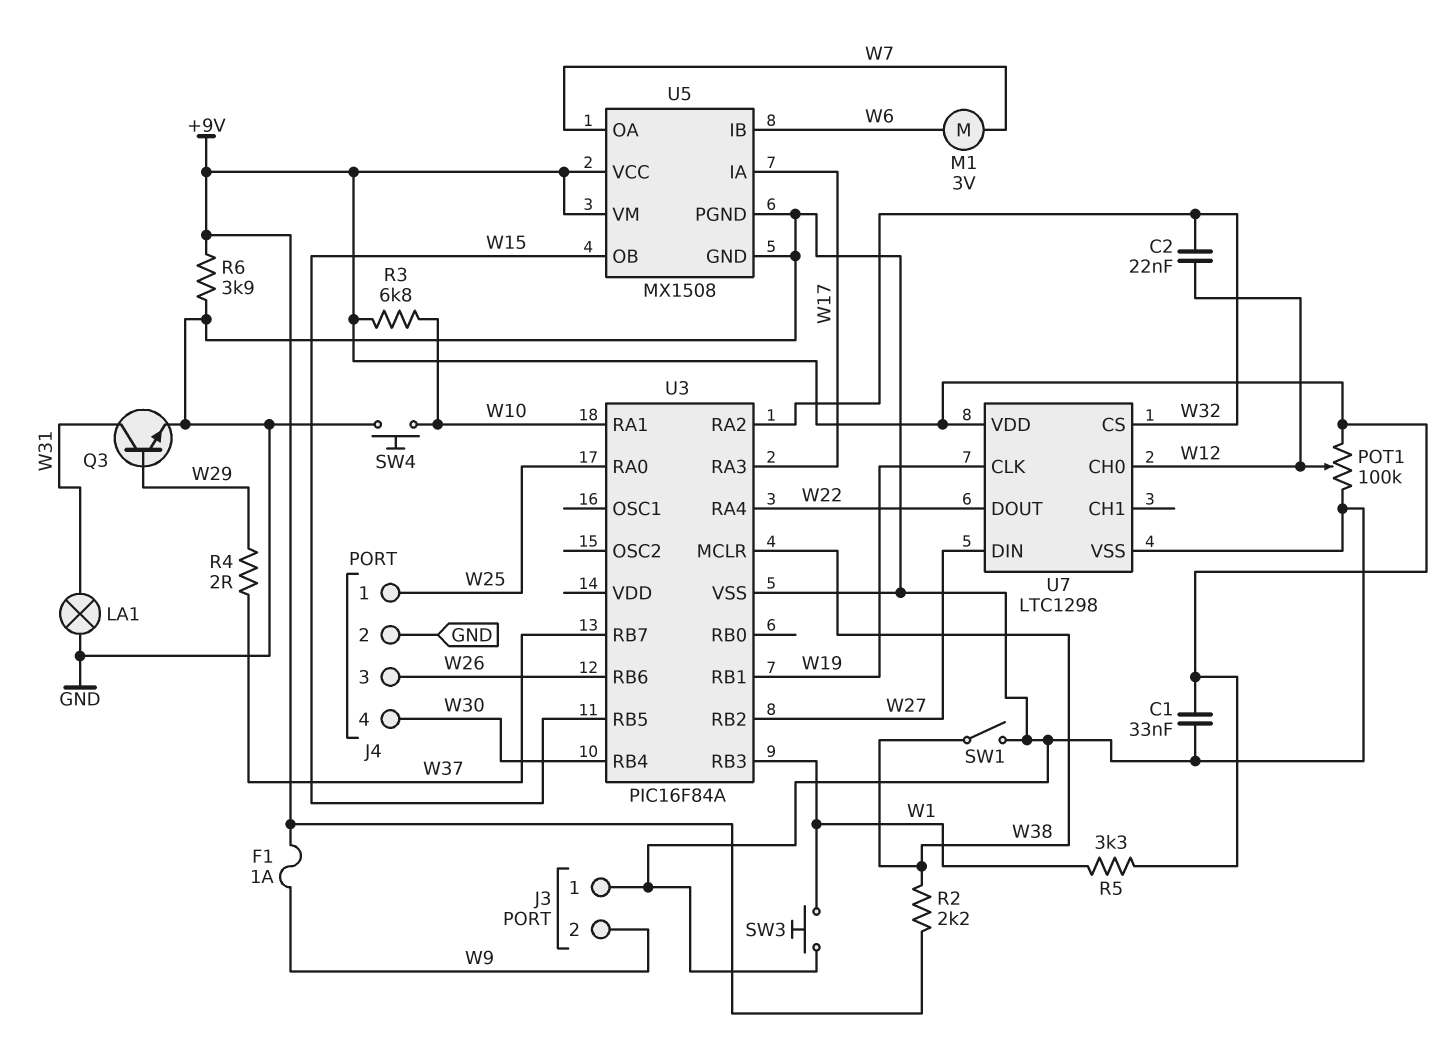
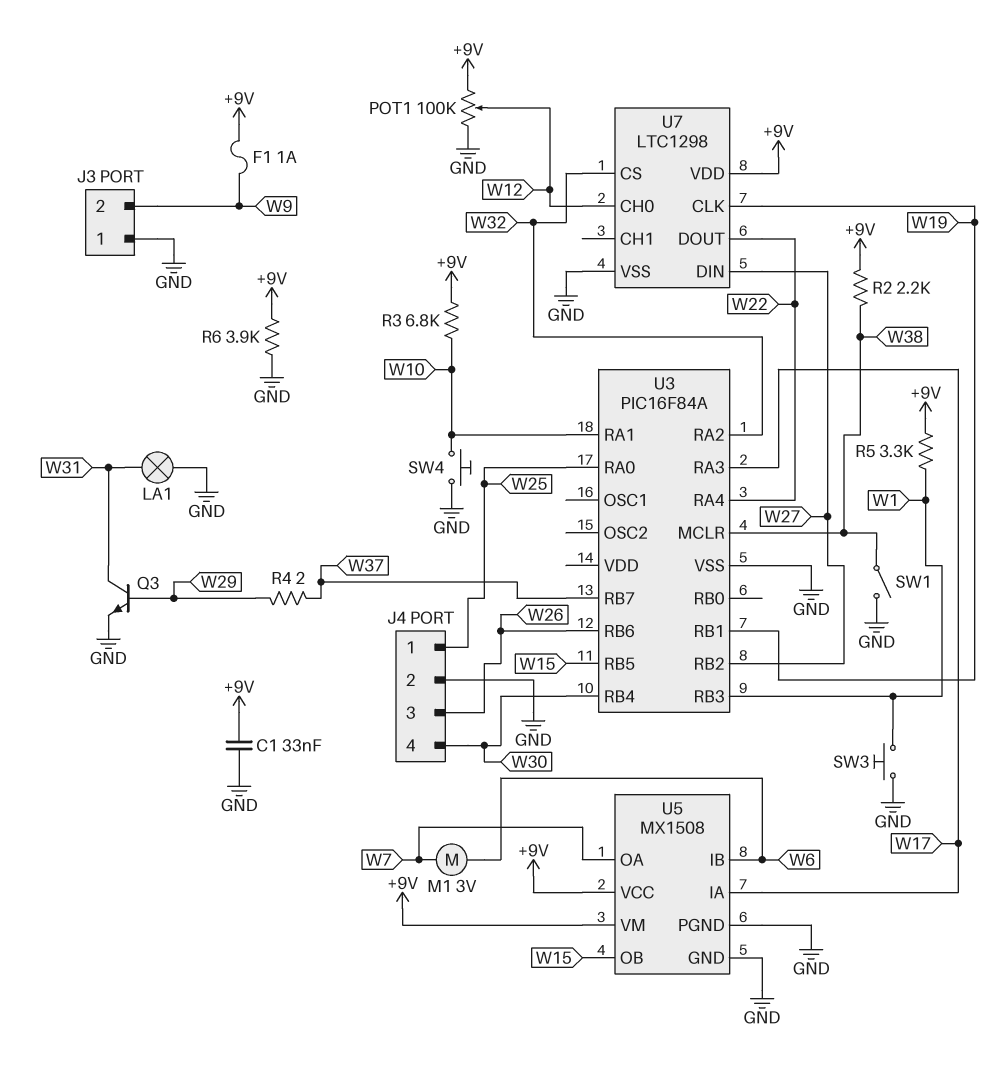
C2: 22nF (W12, W32) -> none

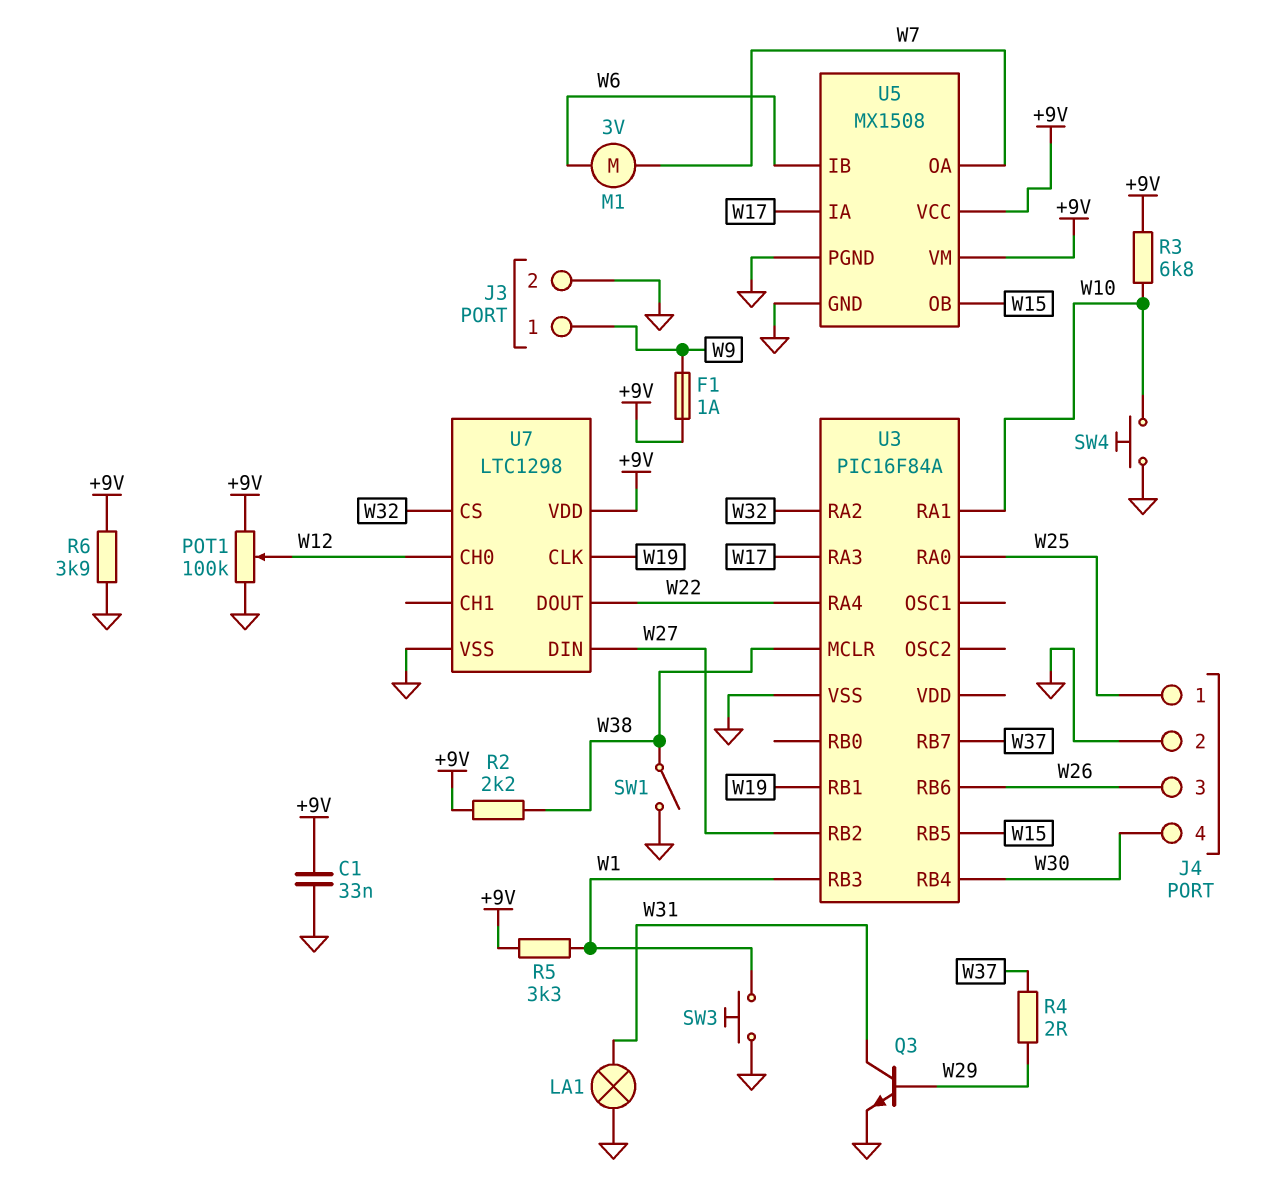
J3 pin 1: GND -> W9
J3 pin 2: W9 -> GND

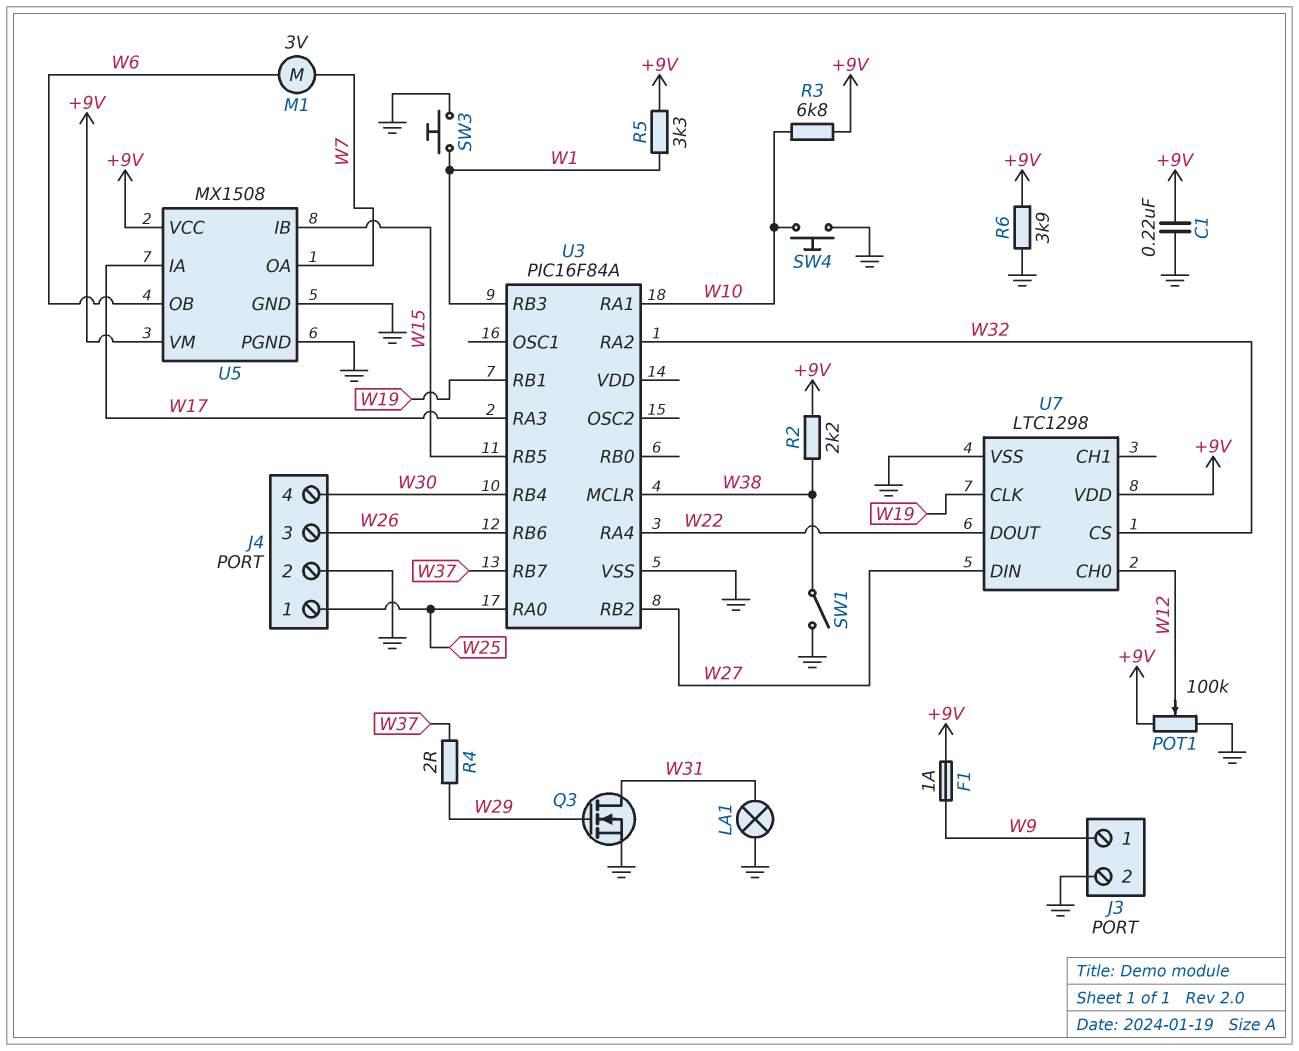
C1: 33nF (+9V, GND) -> 220nF (+9V, GND)
Q3: NPN (B W29, C W31, E GND) -> NMOS (G W29, D W31, S GND)
U5 pin IB: W6 -> W15
U5 pin OB: W15 -> W6

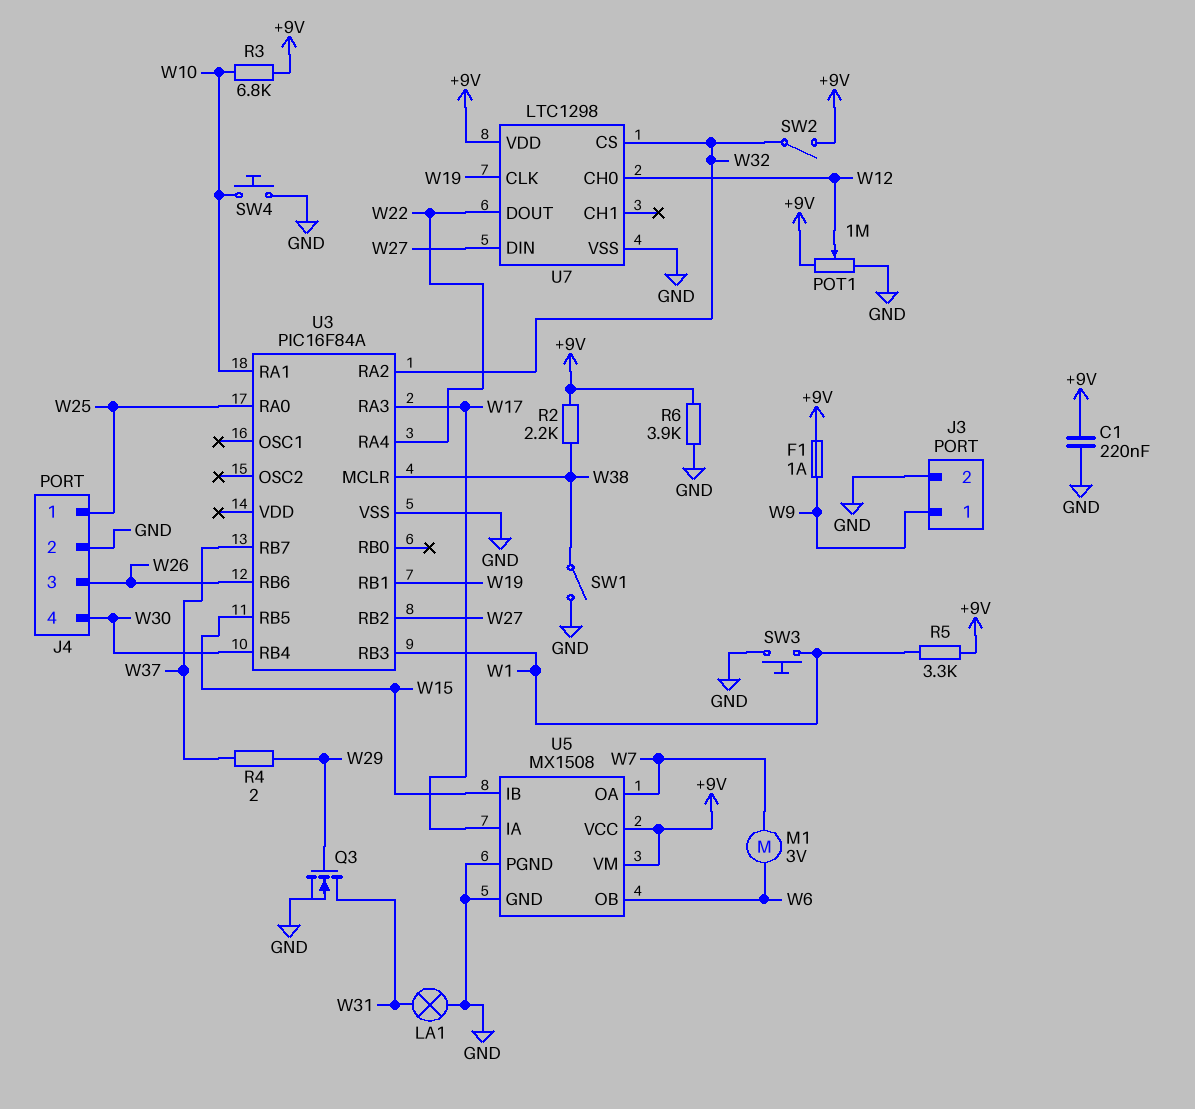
POT1: 100k (+9V, GND, wiper W12) -> 1M (+9V, GND, wiper W12)
SW2: none -> switch (+9V, W32)

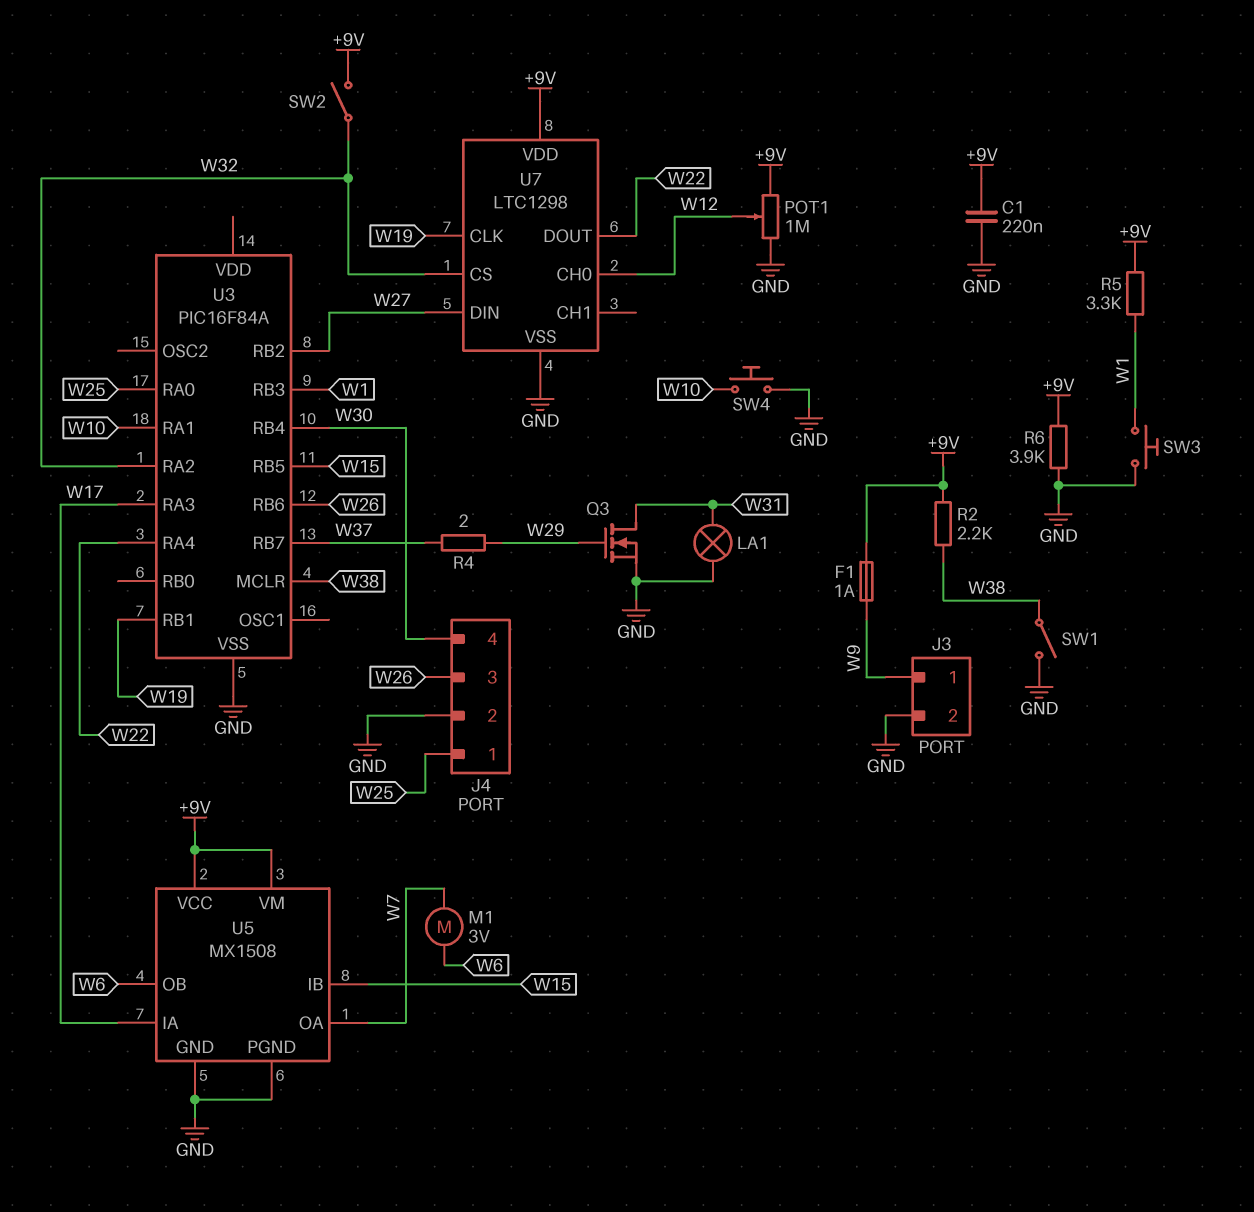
R3: 6.8k (+9V, W10) -> none

